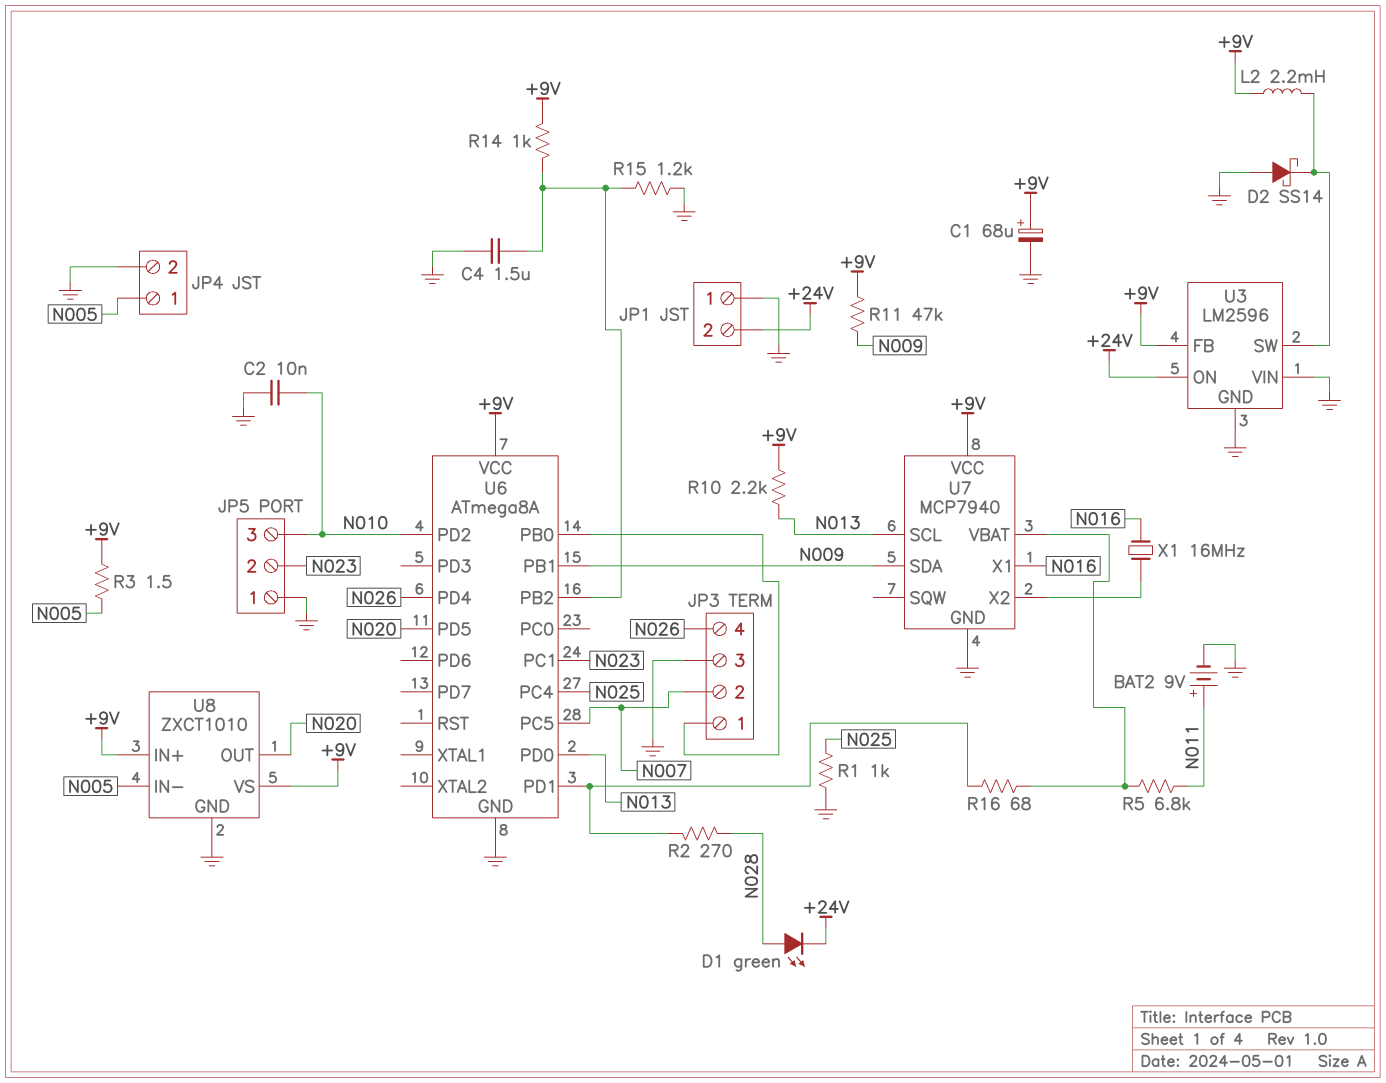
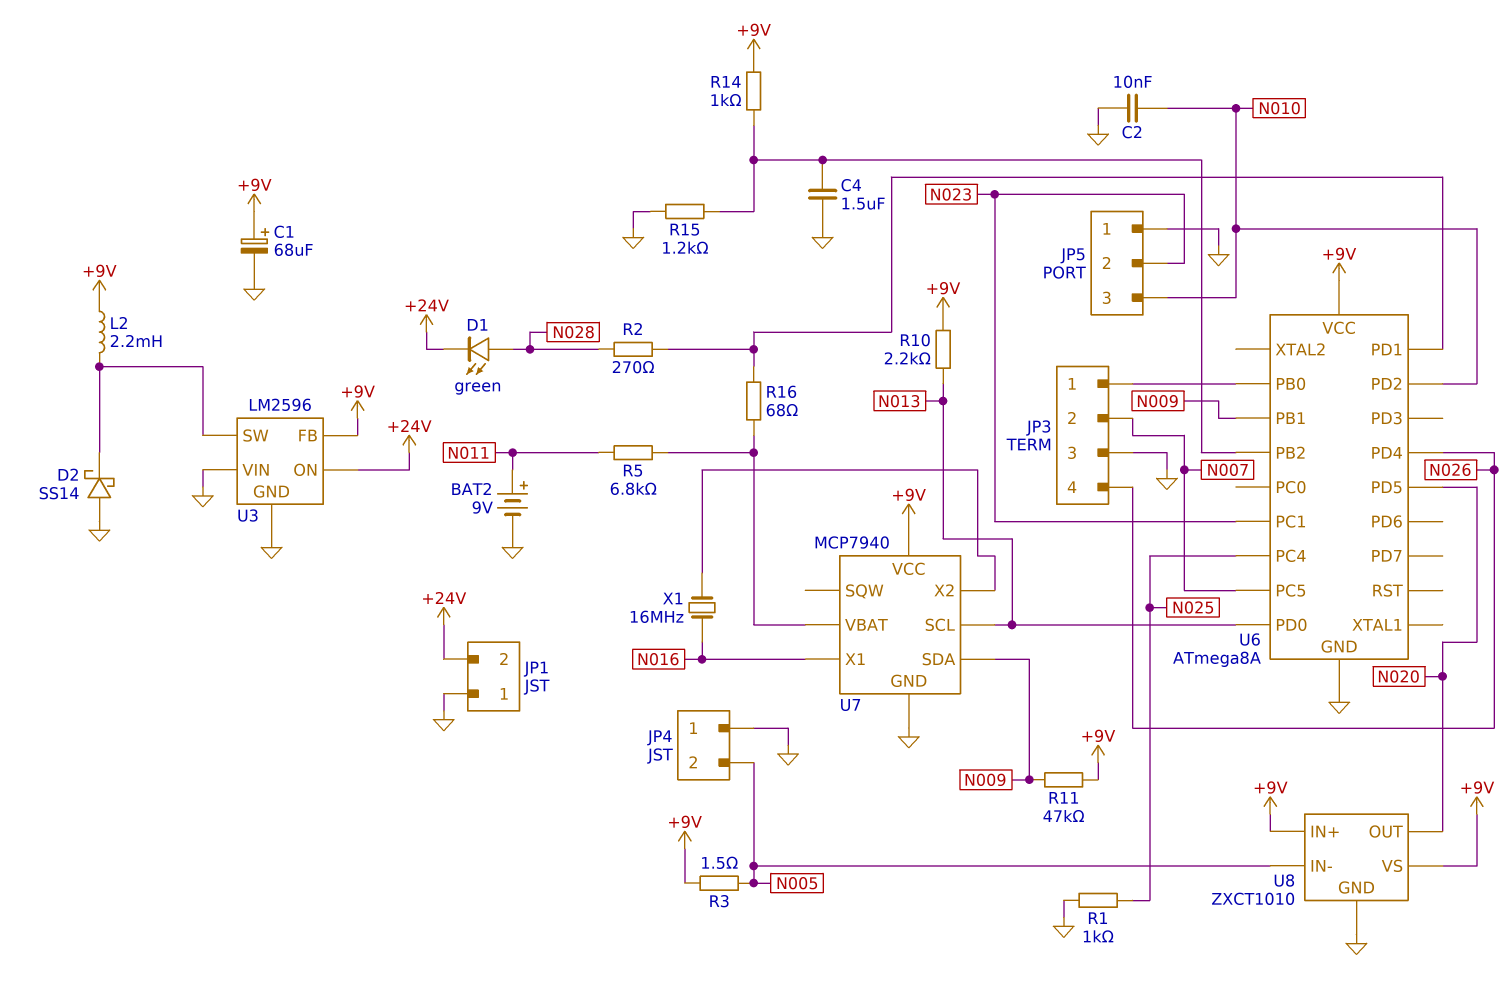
JP4 pin 1: N005 -> GND
JP4 pin 2: GND -> N005

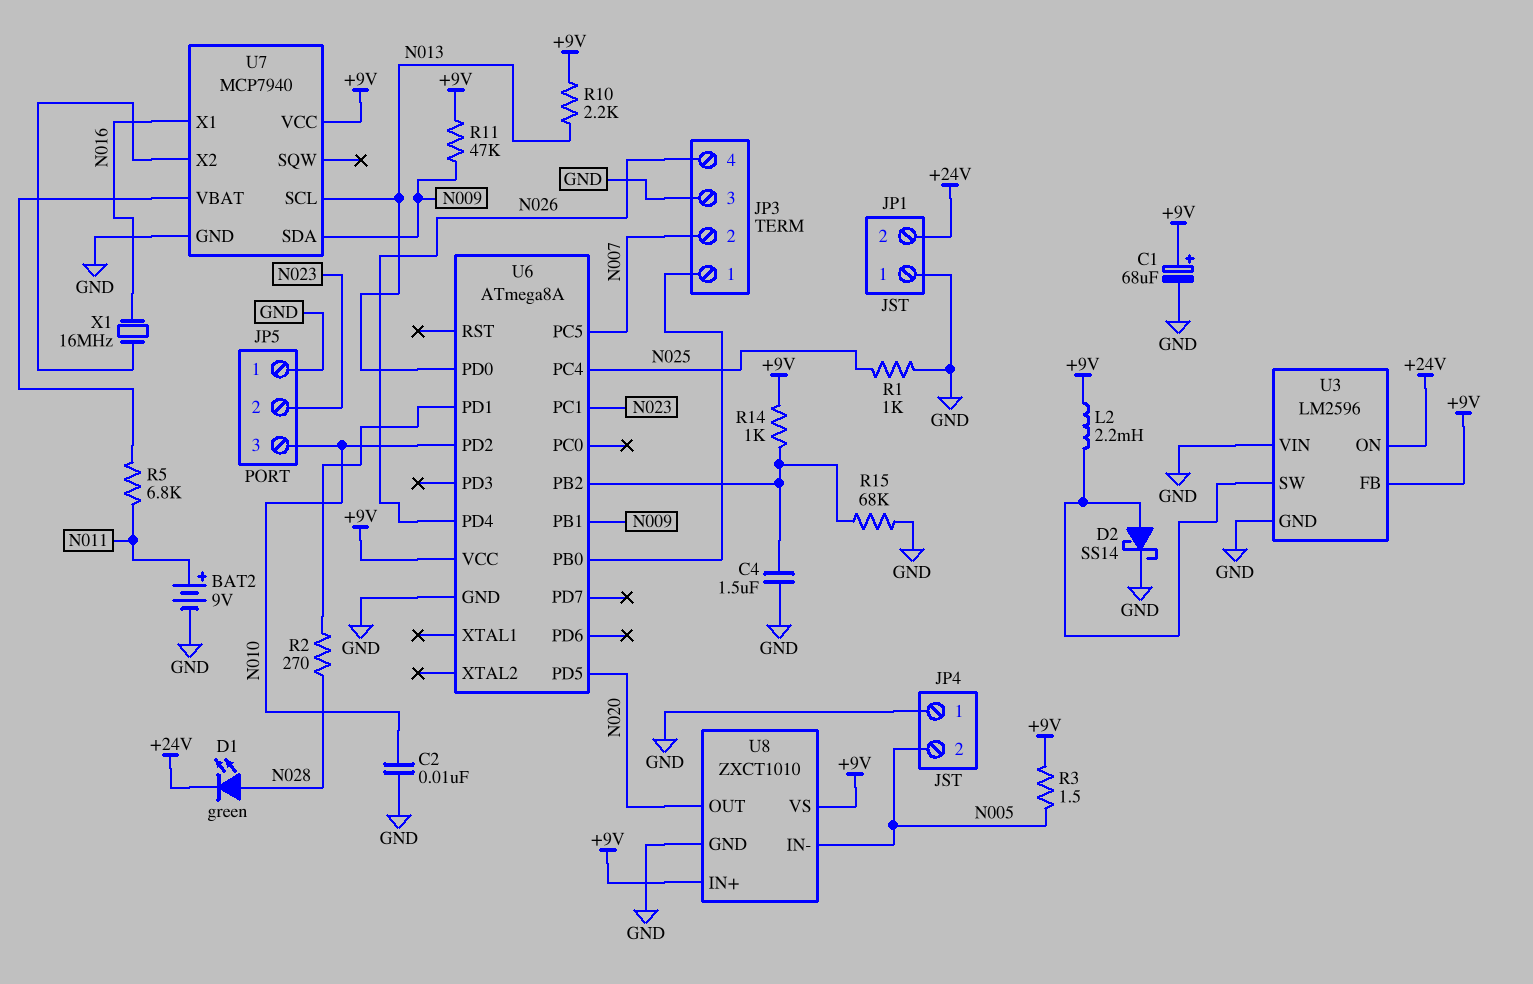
D2: schottky SS14 (A GND, K U3/SW) -> schottky SS14 (A U3/SW, K GND)
R15: 1.2k (GND, U6/PB2) -> 68k (GND, U6/PB2)
R16: 68 (U6/PD1, U7/VBAT) -> none

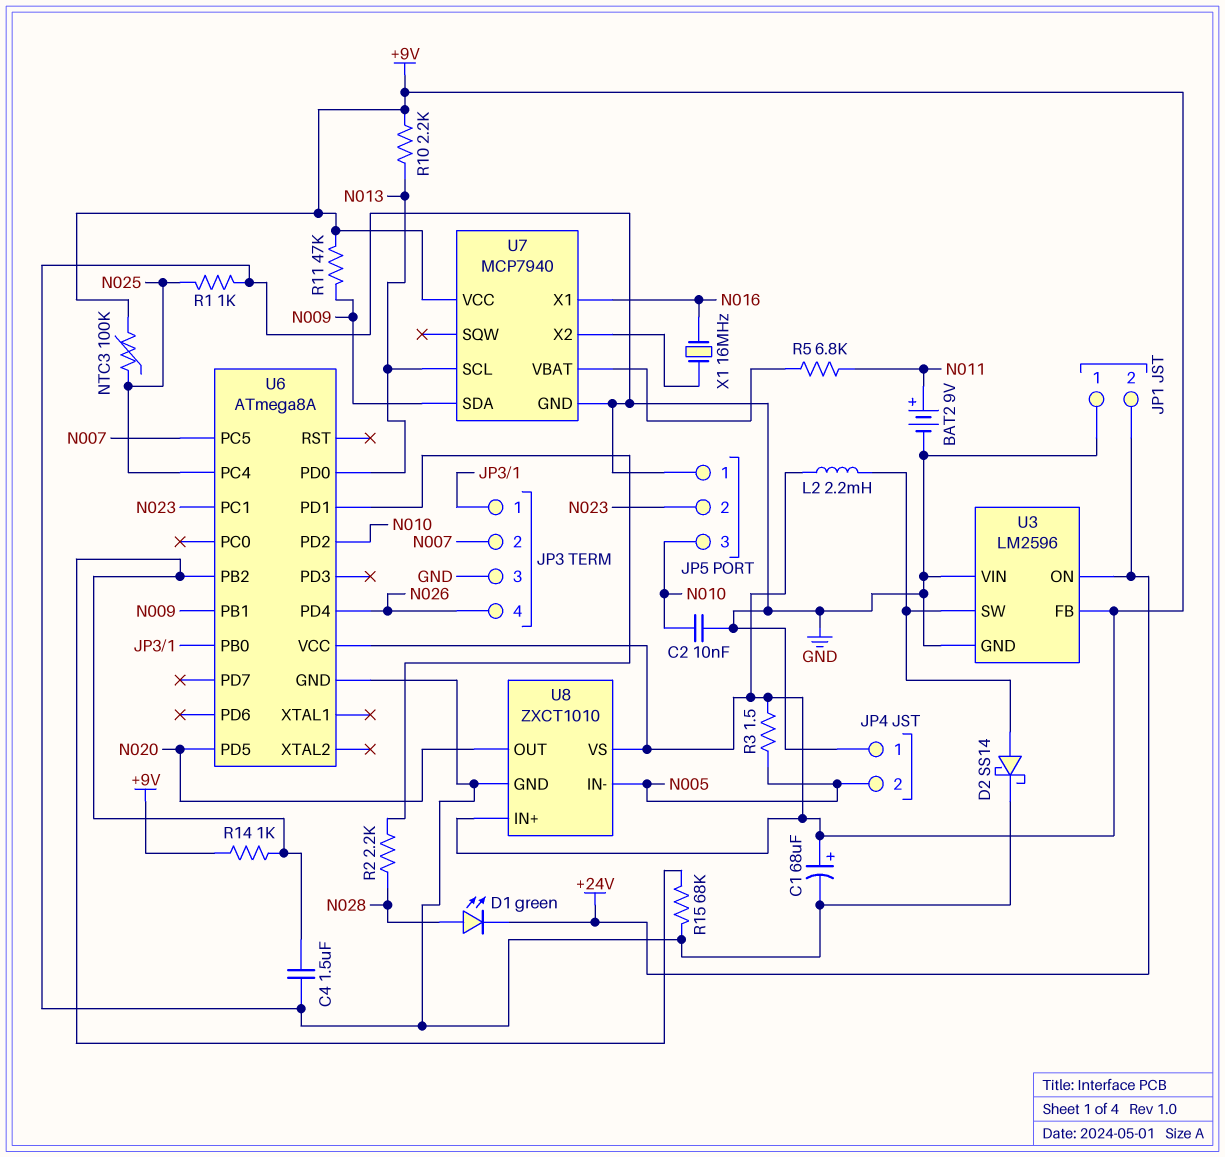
NTC3: none -> 100k (+9V, N025)
R2: 270 (N028, U6/PD1) -> 2.2k (N028, U6/PD1)

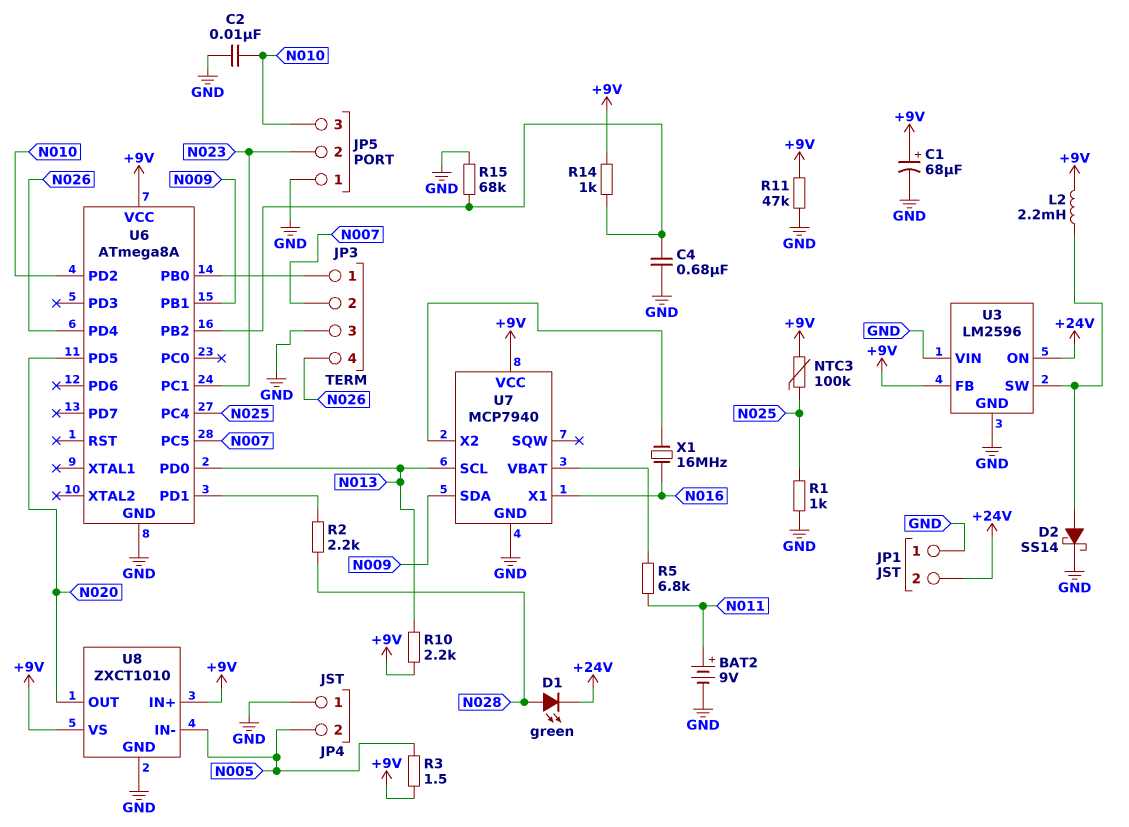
C4: 1.5uF (GND, U6/PB2) -> 680nF (GND, U6/PB2)
R11: 47k (+9V, N009) -> 47k (+9V, GND)

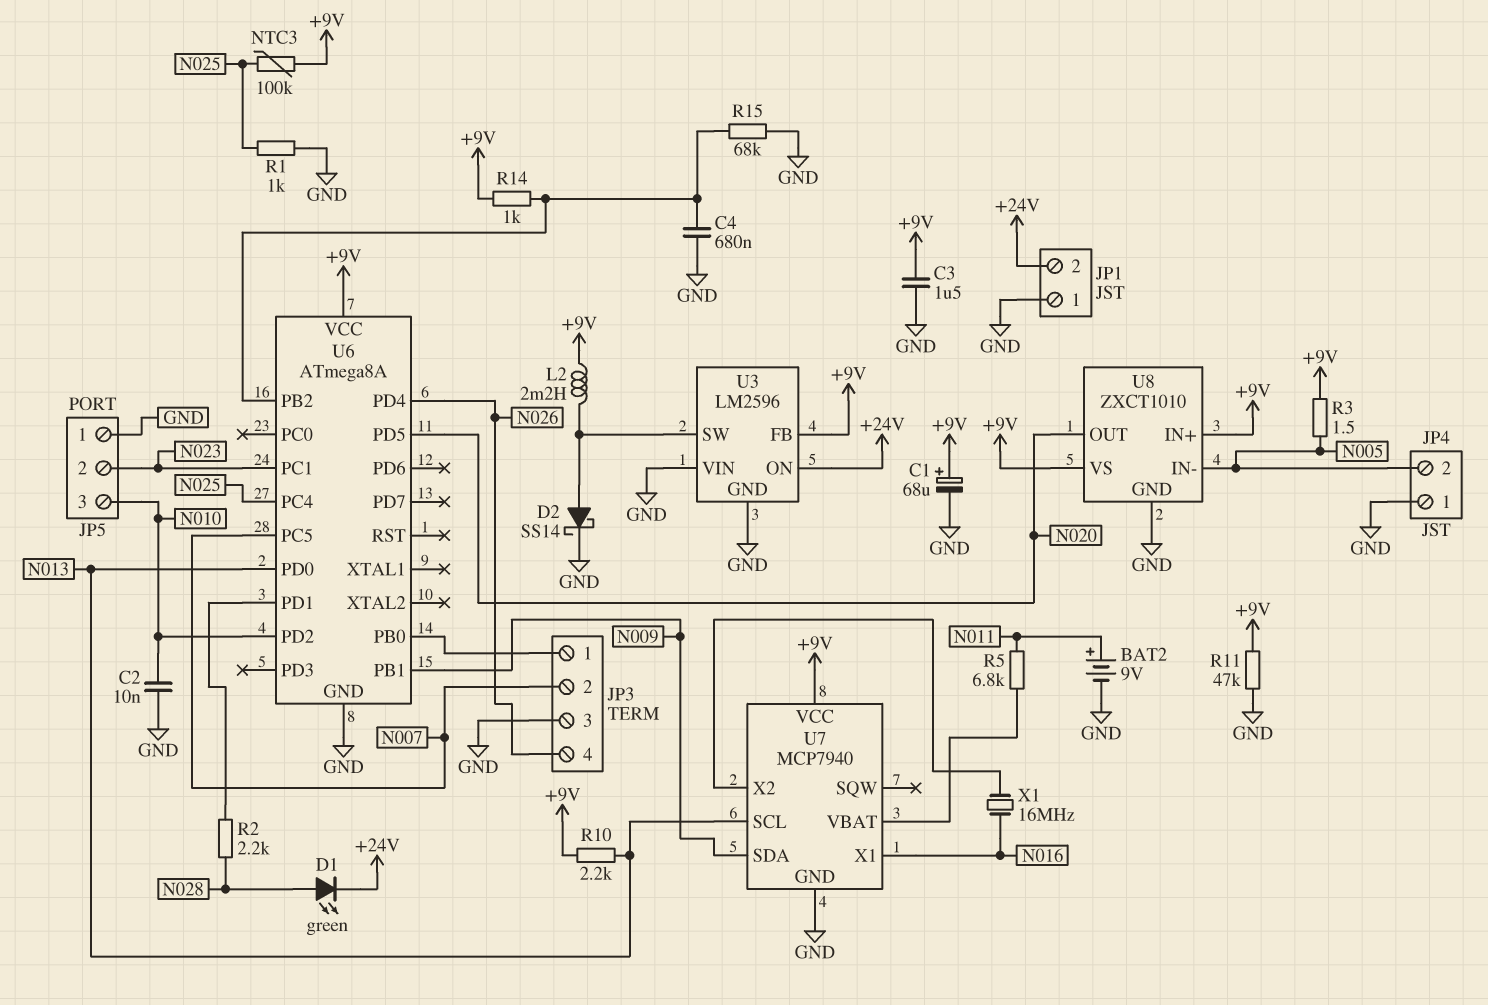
C3: none -> 1.5uF (+9V, GND)

